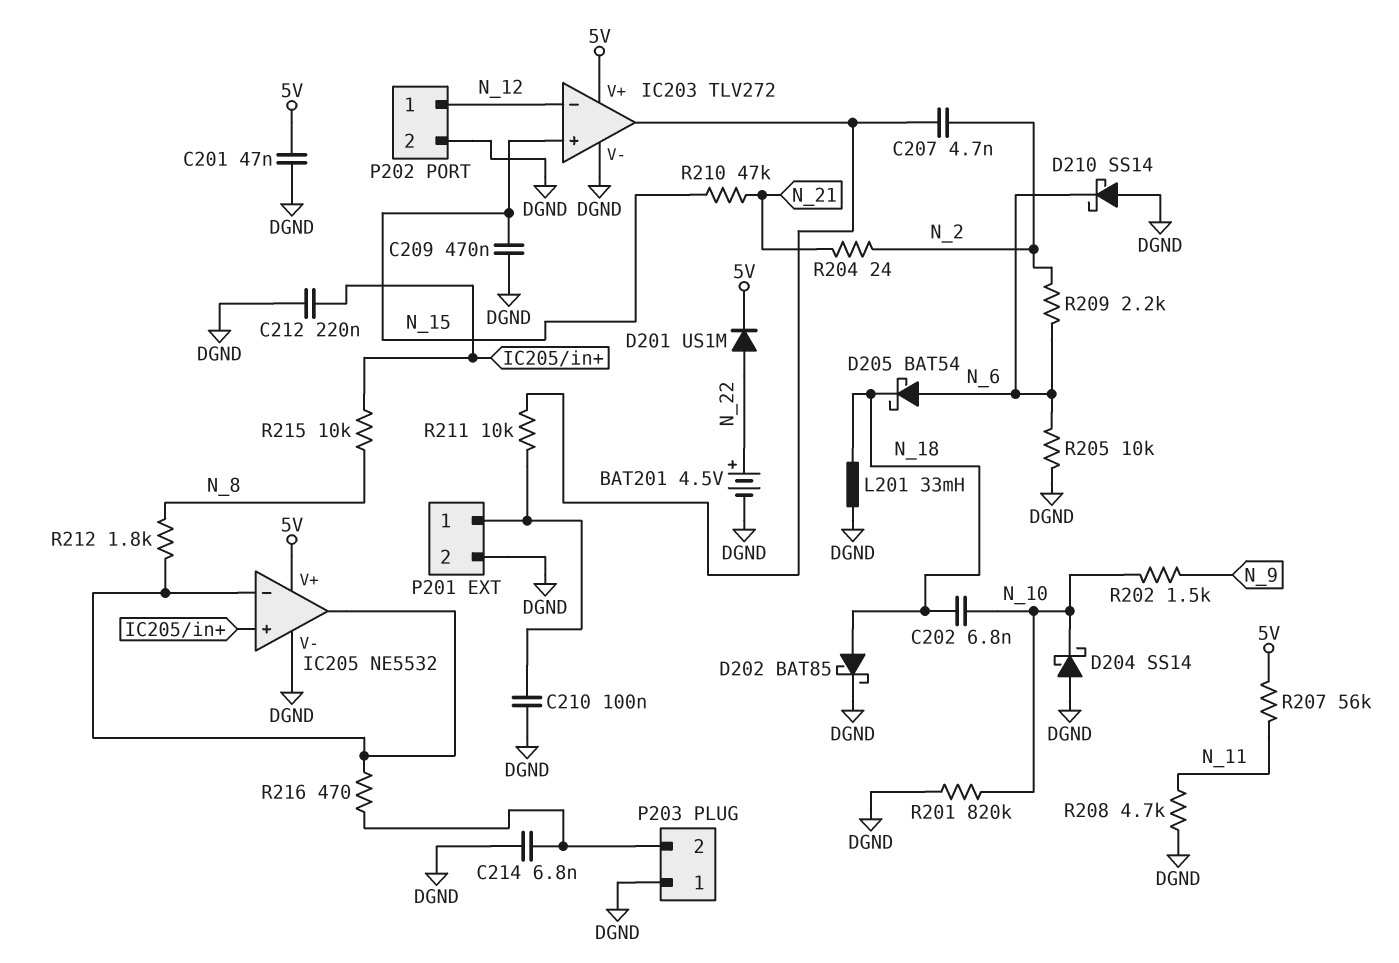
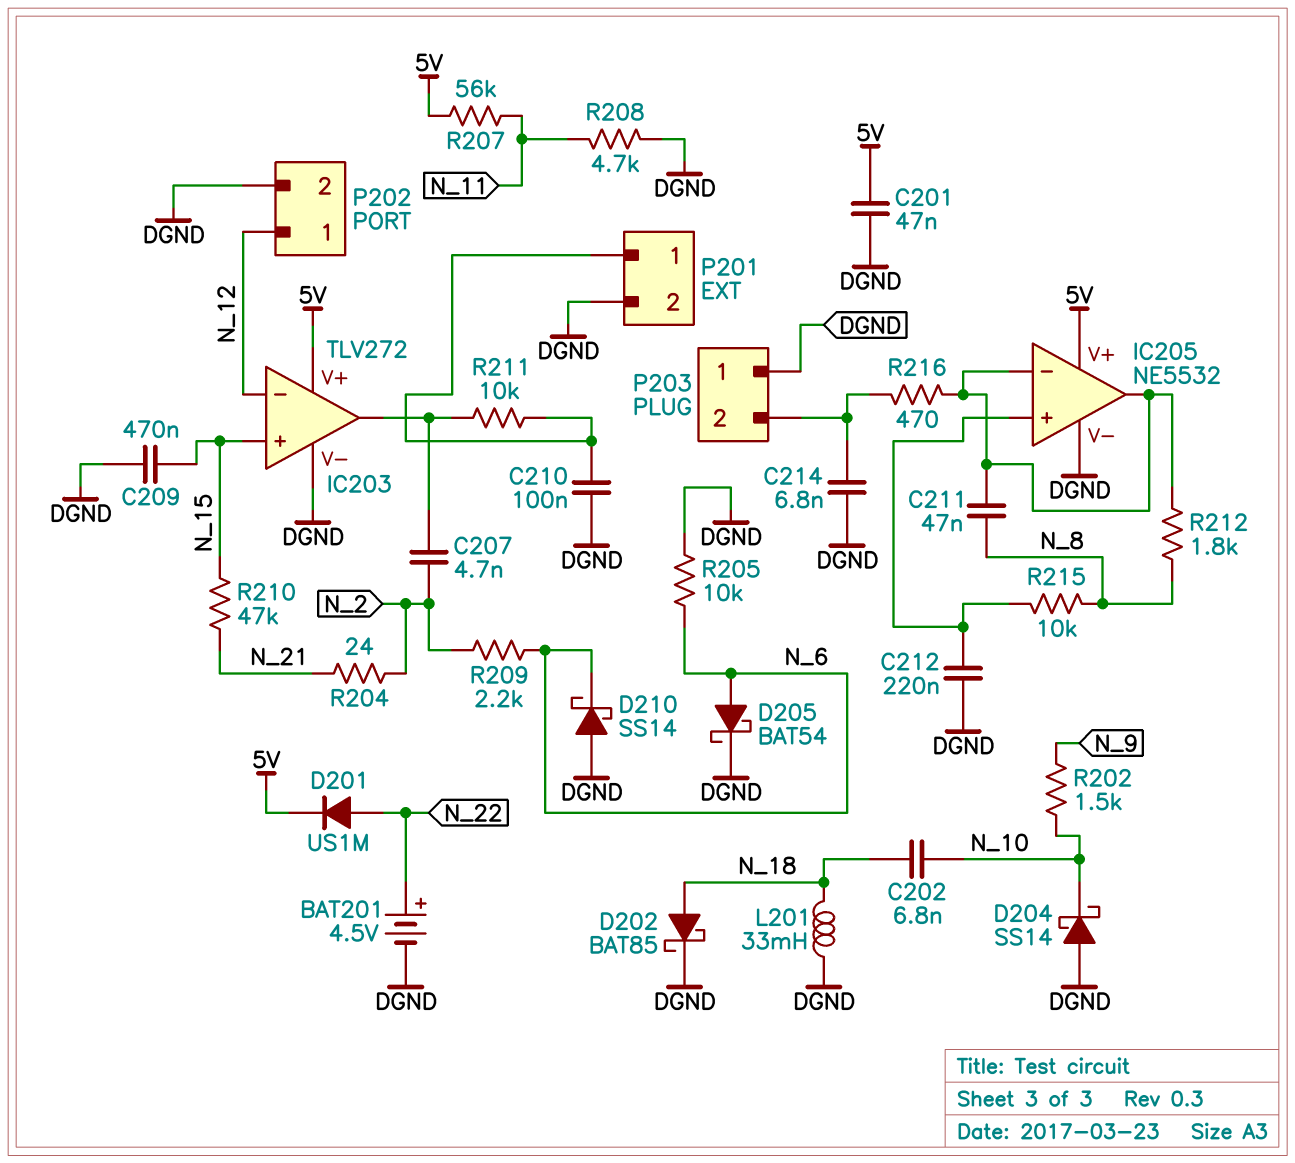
C211: none -> 47nF (IC205/in-, N_8)
D205: schottky BAT54 (A N_6, K N_18) -> schottky BAT54 (A N_6, K DGND)
R201: 820k (DGND, N_10) -> none

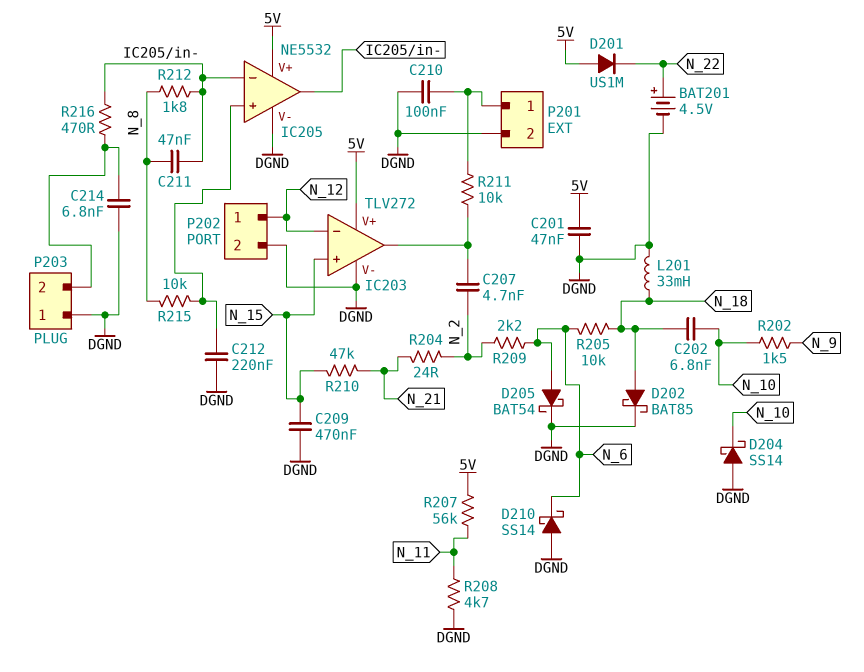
D201: diode US1M (A N_22, K 5V) -> diode US1M (A 5V, K N_22)
R205: 10k (DGND, N_6) -> 10k (N_6, N_18)

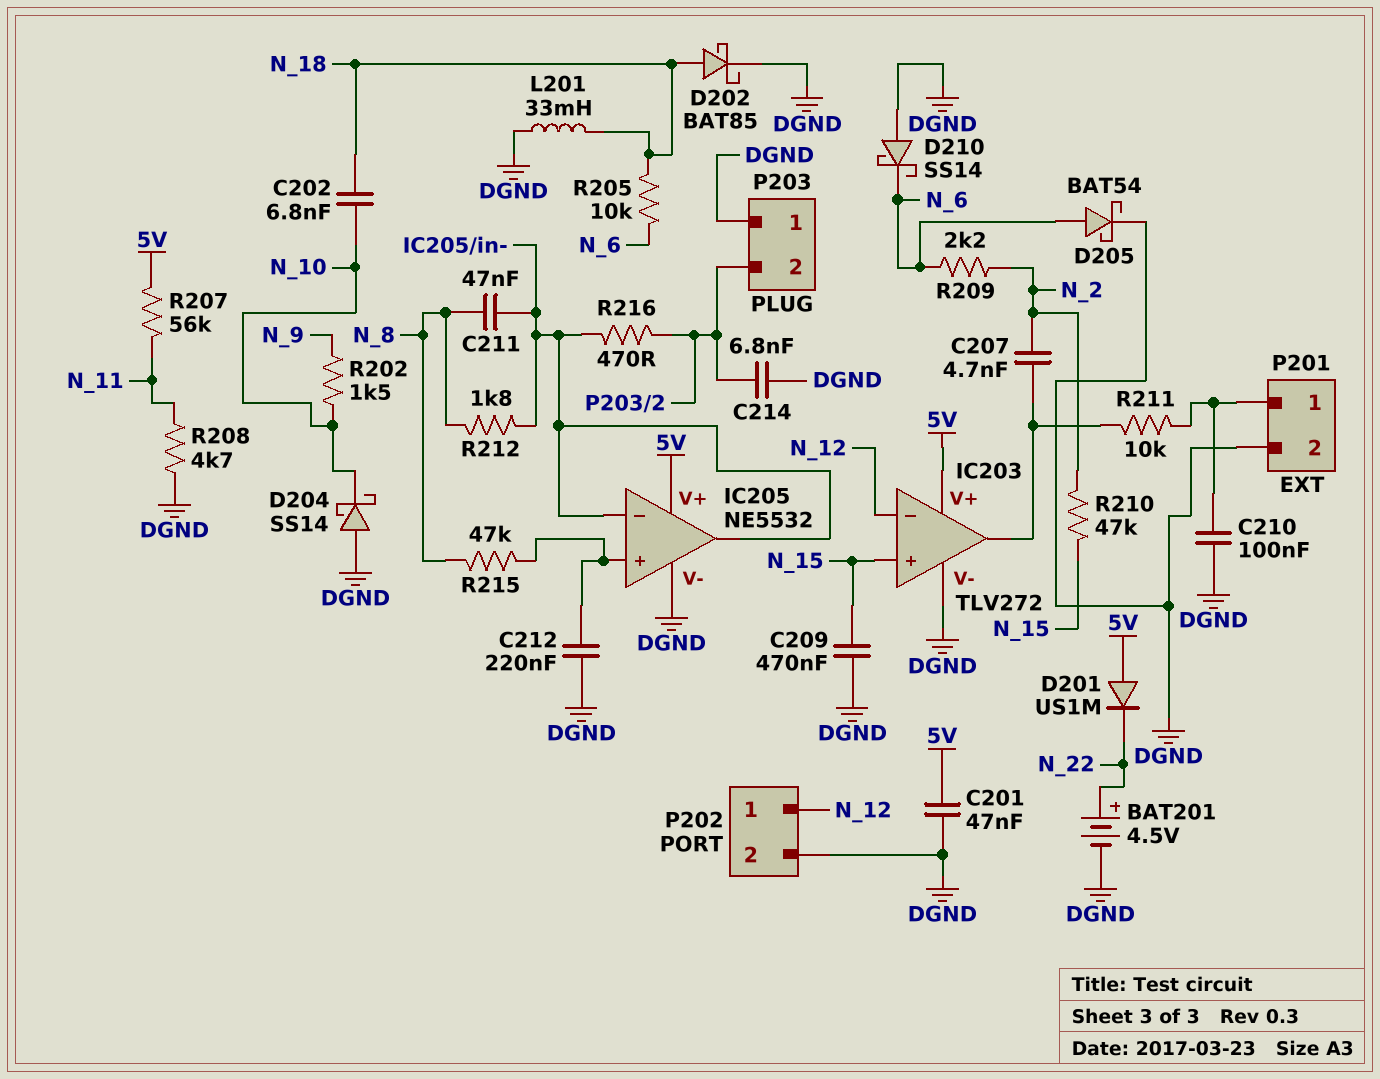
R204: 24 (N_2, N_21) -> none
R210: 47k (N_15, N_21) -> 47k (N_2, N_15)
R215: 10k (IC205/in+, N_8) -> 47k (IC205/in+, N_8)

